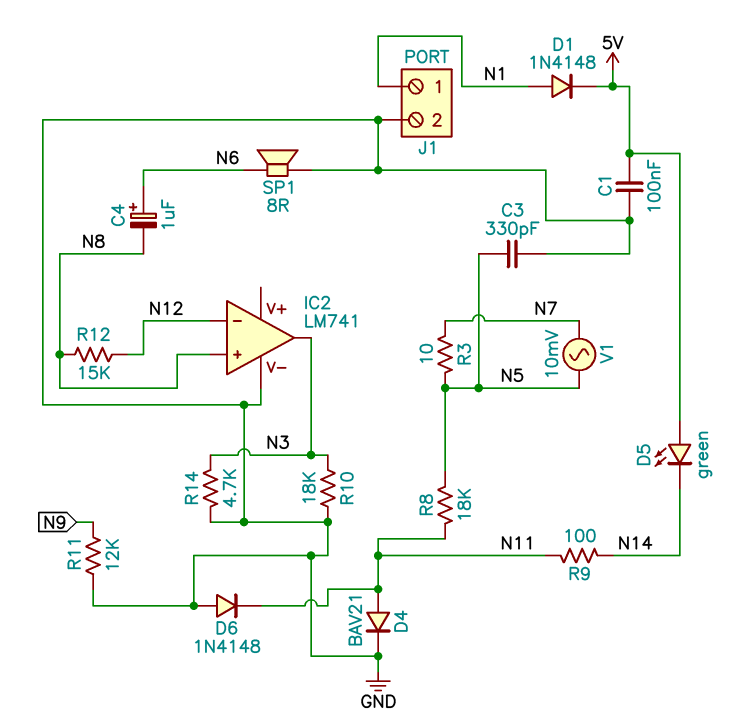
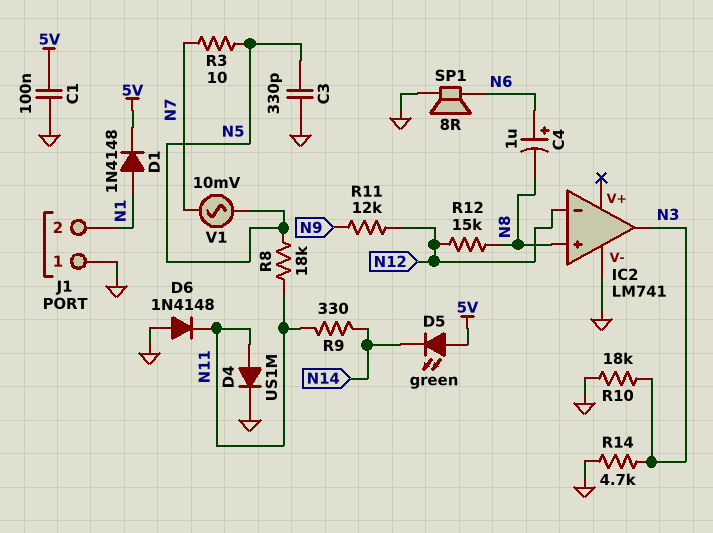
D4: diode BAV21 (A N11, K GND) -> diode US1M (A N11, K GND)
J1 pin 1: N1 -> GND
J1 pin 2: GND -> N1
R9: 100 (N11, N14) -> 330 (N11, N14)
R11: 12k (GND, N9) -> 12k (N9, N12)

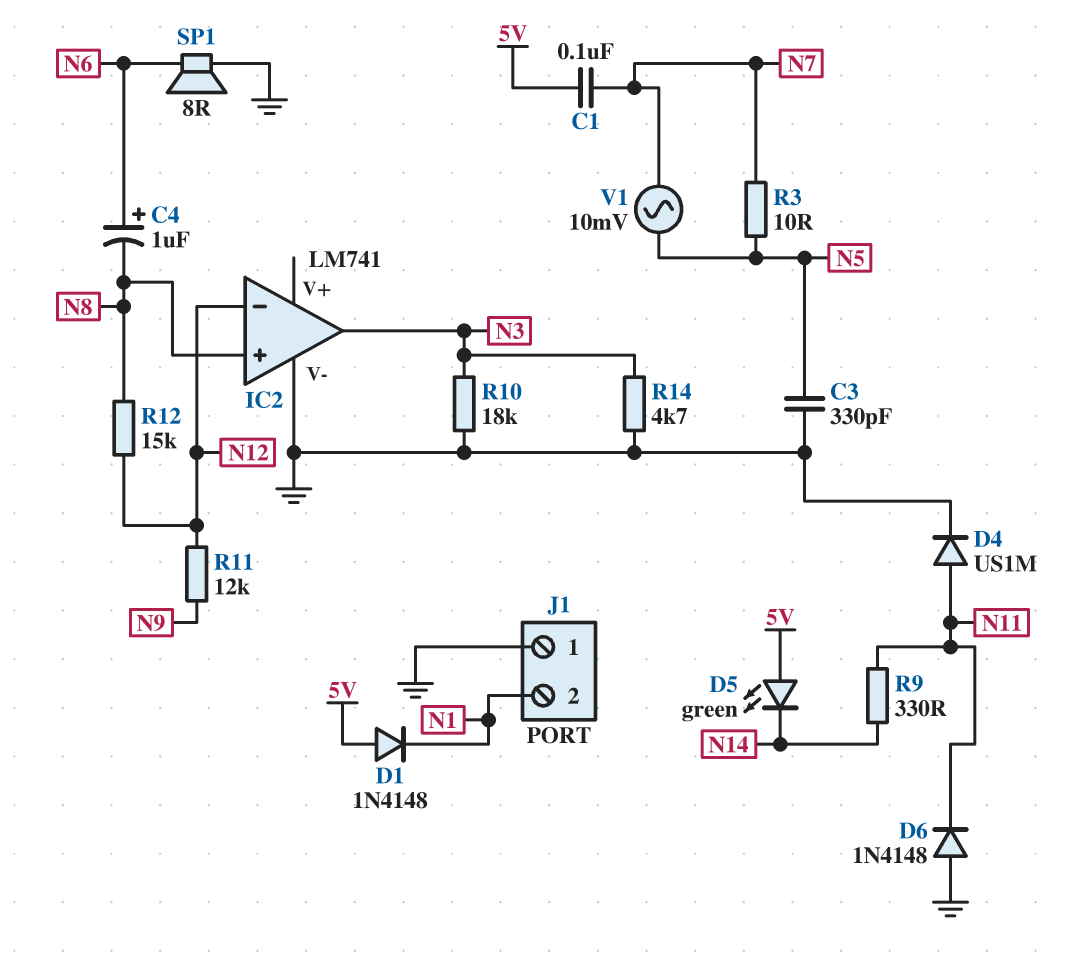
C1: 100nF (5V, GND) -> 100nF (5V, N7)
D1: diode 1N4148 (A N1, K 5V) -> diode 1N4148 (A 5V, K N1)
R8: 18k (N5, N11) -> none

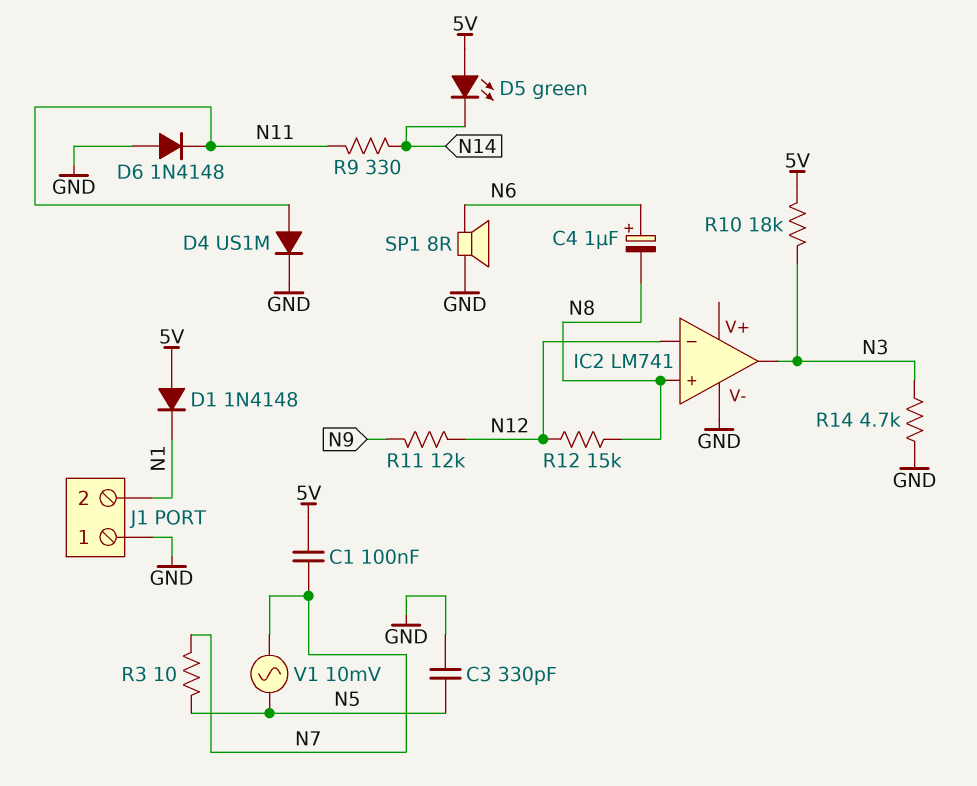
R10: 18k (GND, N3) -> 18k (5V, N3)

